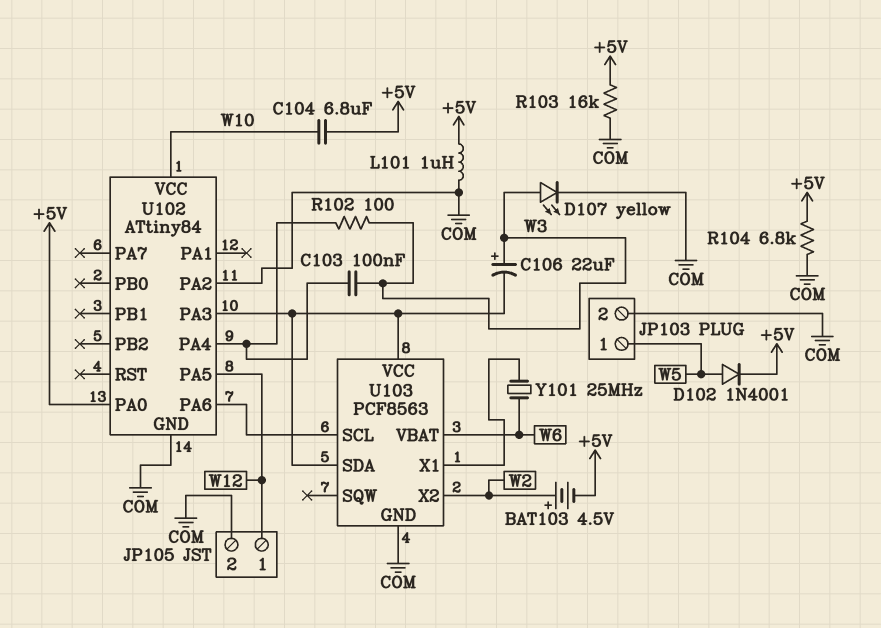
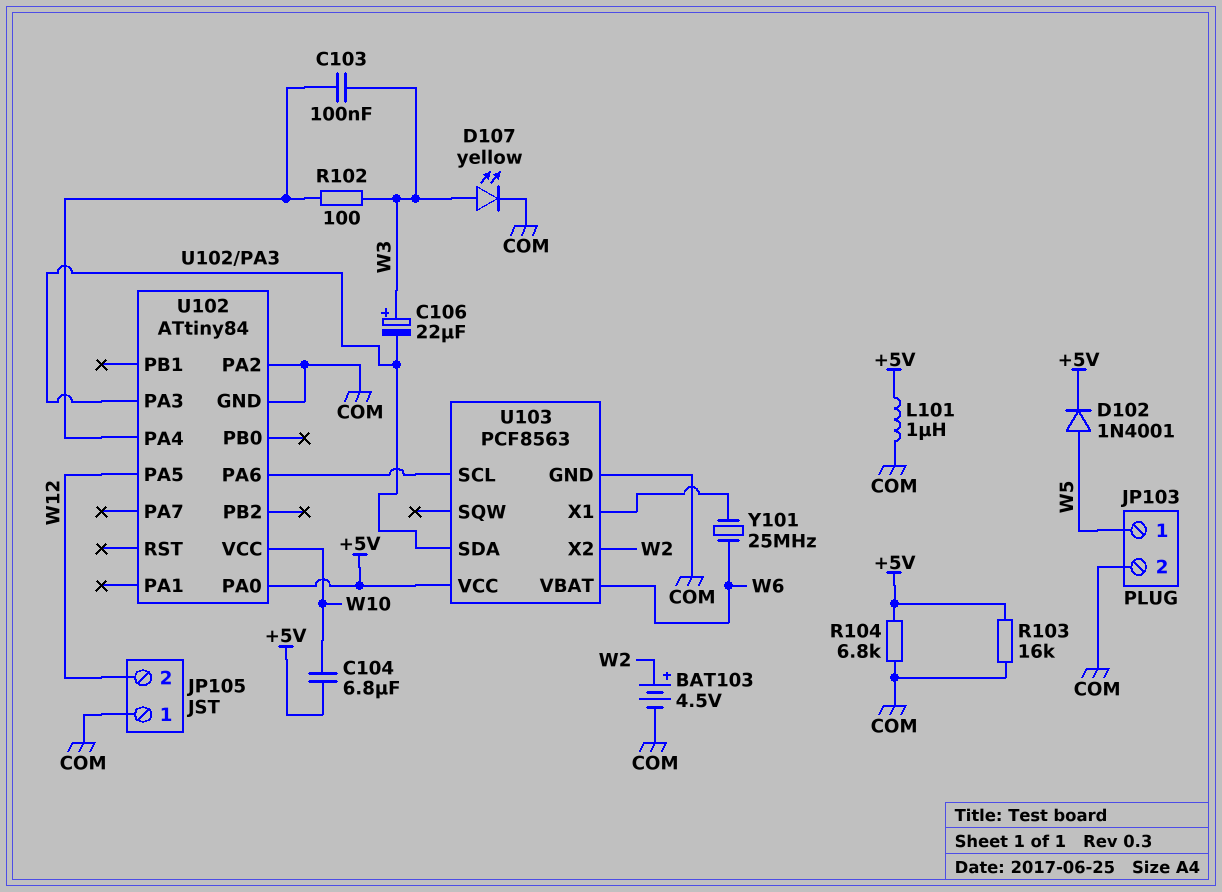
BAT103: 4.5V (plus W2, minus +5V) -> 4.5V (plus W2, minus COM)
JP105 pin 1: W12 -> COM
JP105 pin 2: COM -> W12
U103 pin VCC: U102/PA3 -> +5V

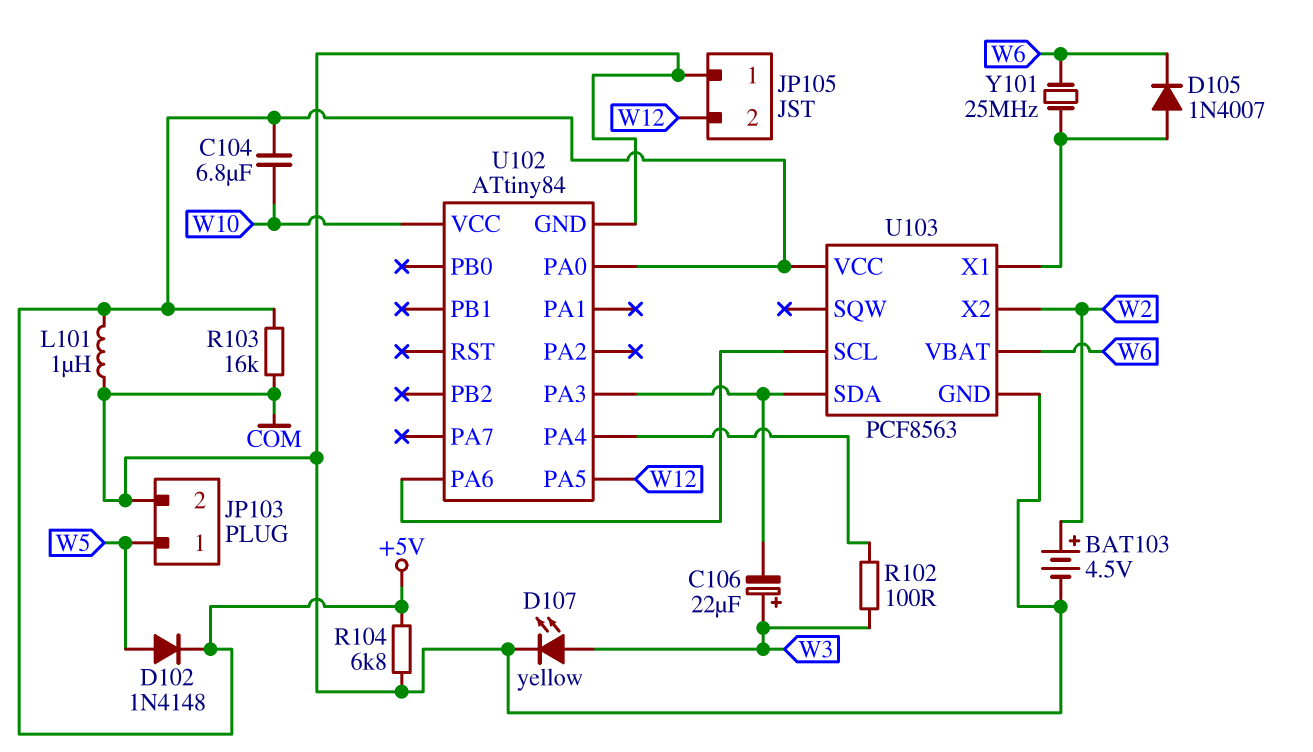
C103: 100nF (U102/PA4, W3) -> none
D102: diode 1N4001 (A W5, K +5V) -> diode 1N4148 (A W5, K +5V)
D105: none -> diode 1N4007 (A U103/X1, K W6)
U102 pin PA2: COM -> none

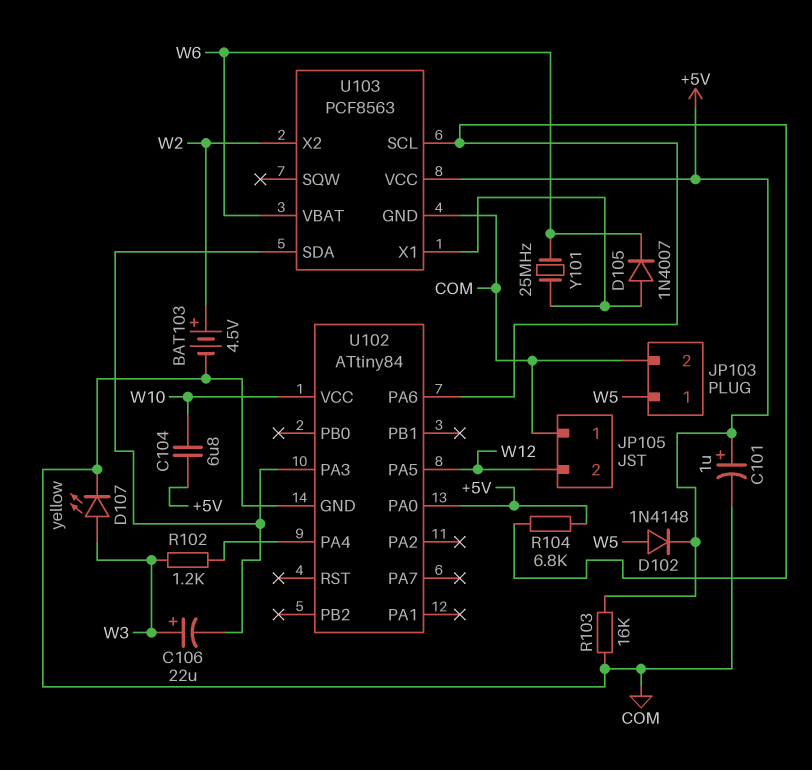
C101: none -> 1uF (plus +5V, minus COM)
L101: 1uH (+5V, COM) -> none
R102: 100 (U102/PA4, W3) -> 1.2k (U102/PA4, W3)
R104: 6.8k (+5V, COM) -> 6.8k (+5V, U102/PA6)

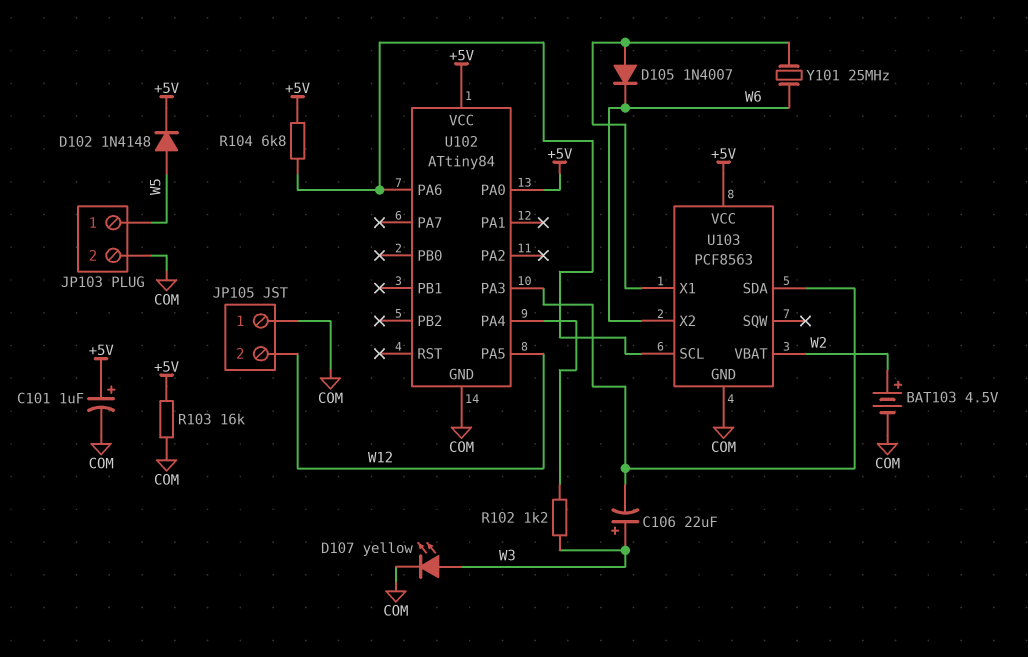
C104: 6.8uF (+5V, W10) -> none
U102 pin VCC: W10 -> +5V
U103 pin VBAT: W6 -> W2
U103 pin X2: W2 -> W6

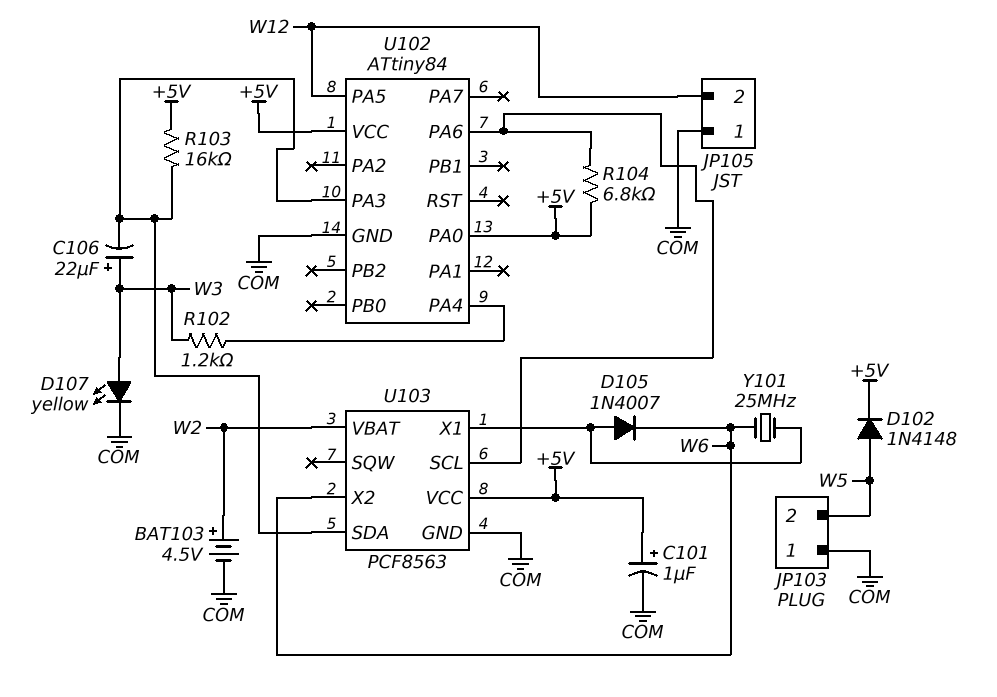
JP103 pin 1: W5 -> COM
JP103 pin 2: COM -> W5
R103: 16k (+5V, COM) -> 16k (+5V, U102/PA3)

